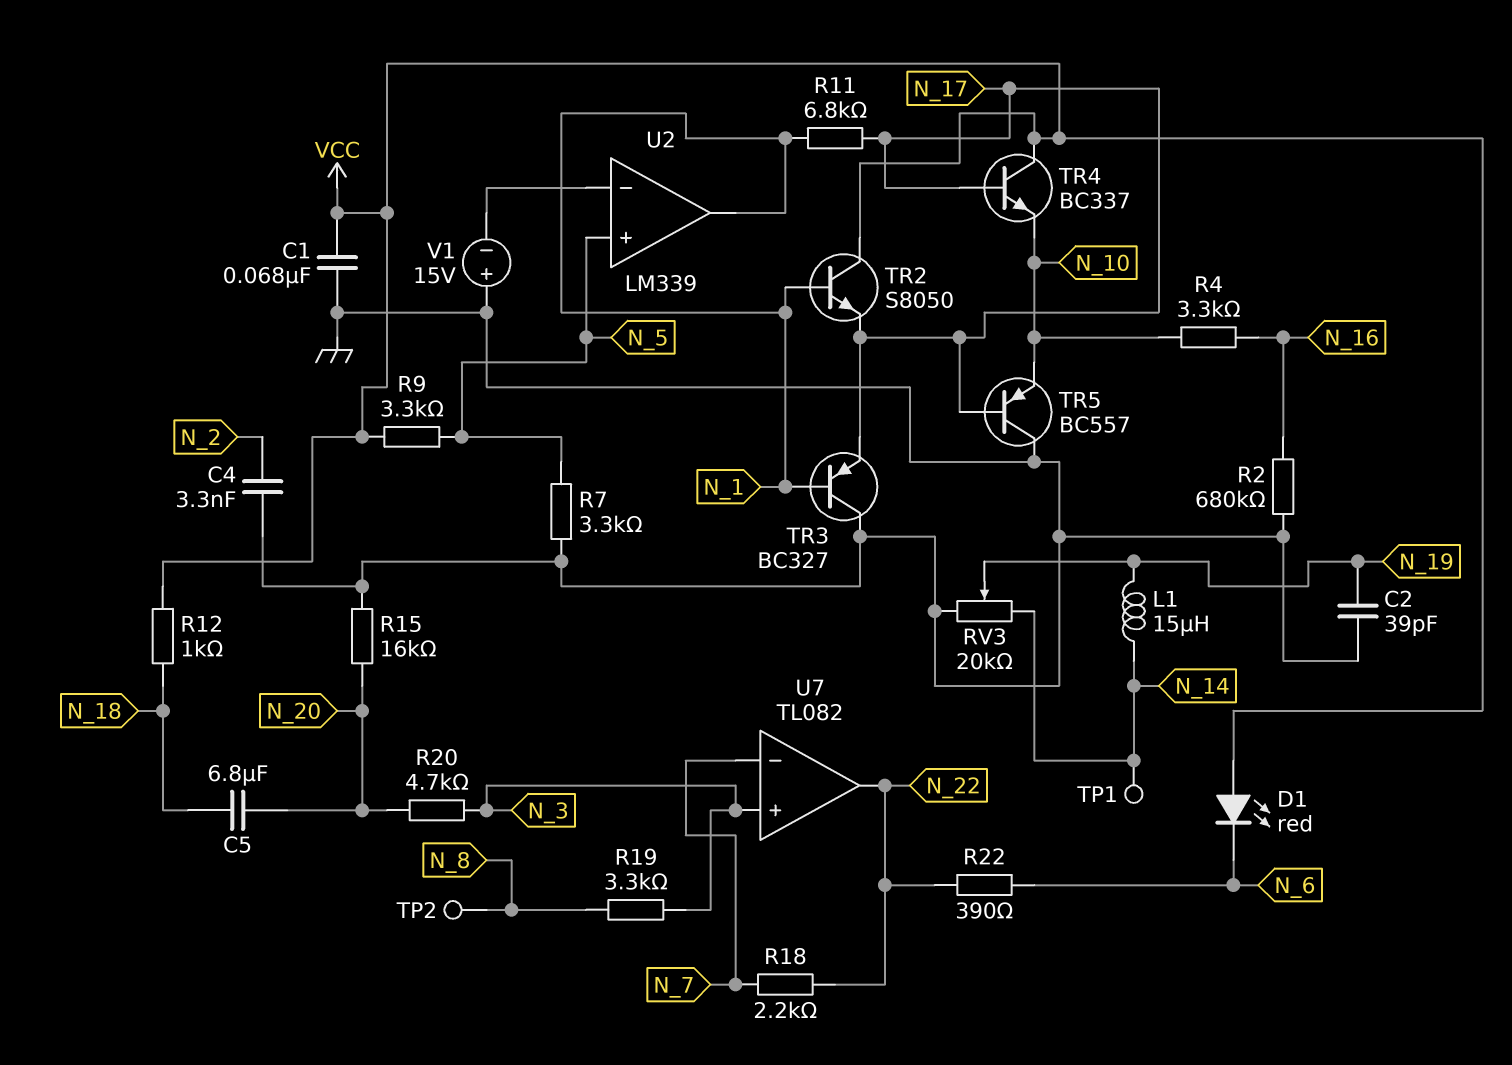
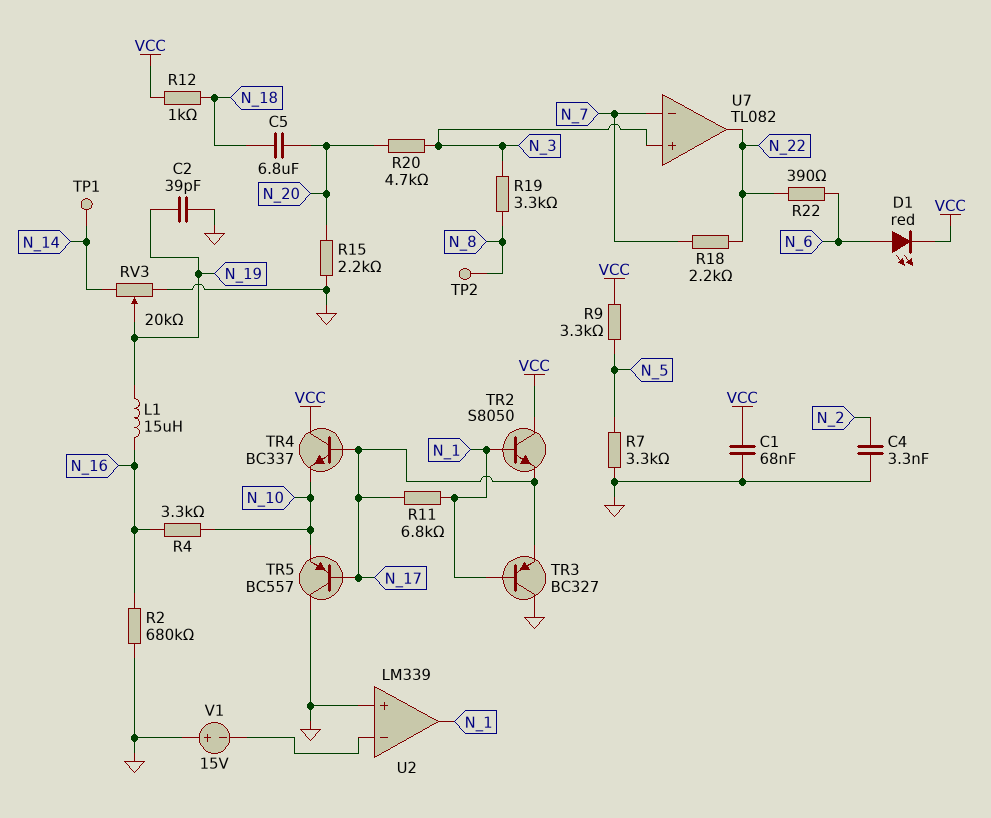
D1: LED red (A VCC, K N_6) -> LED red (A N_6, K VCC)
L1: 15uH (N_14, N_19) -> 15uH (N_16, N_19)
R15: 16k (GND, N_20) -> 2.2k (GND, N_20)
U2 pin in+: N_5 -> GND

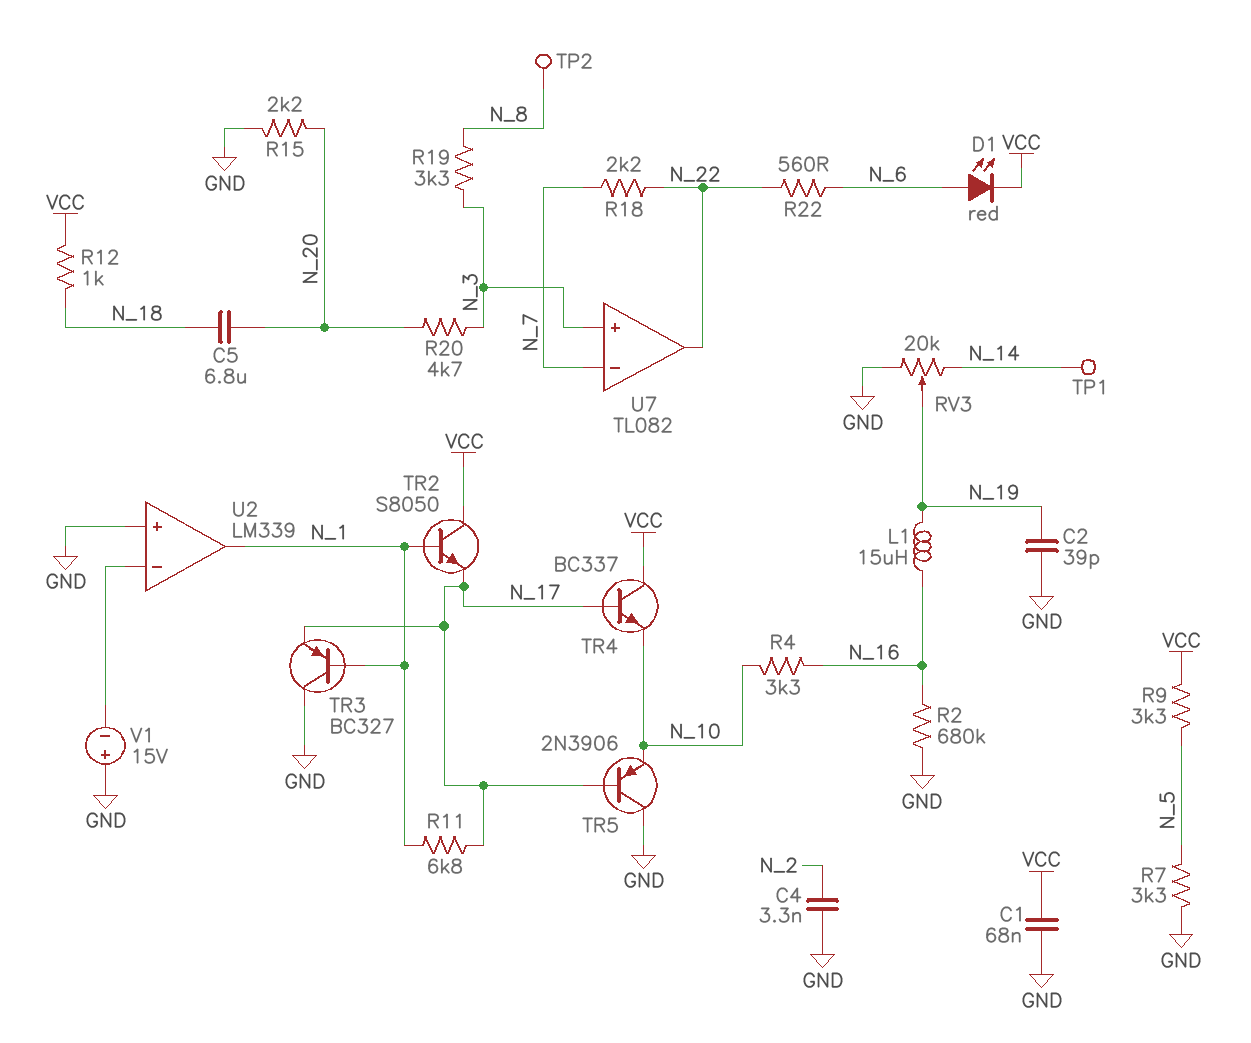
R22: 390 (N_6, N_22) -> 560 (N_6, N_22)
TR5: PNP BC557 (B N_17, C GND, E N_10) -> PNP 2N3906 (B N_17, C GND, E N_10)

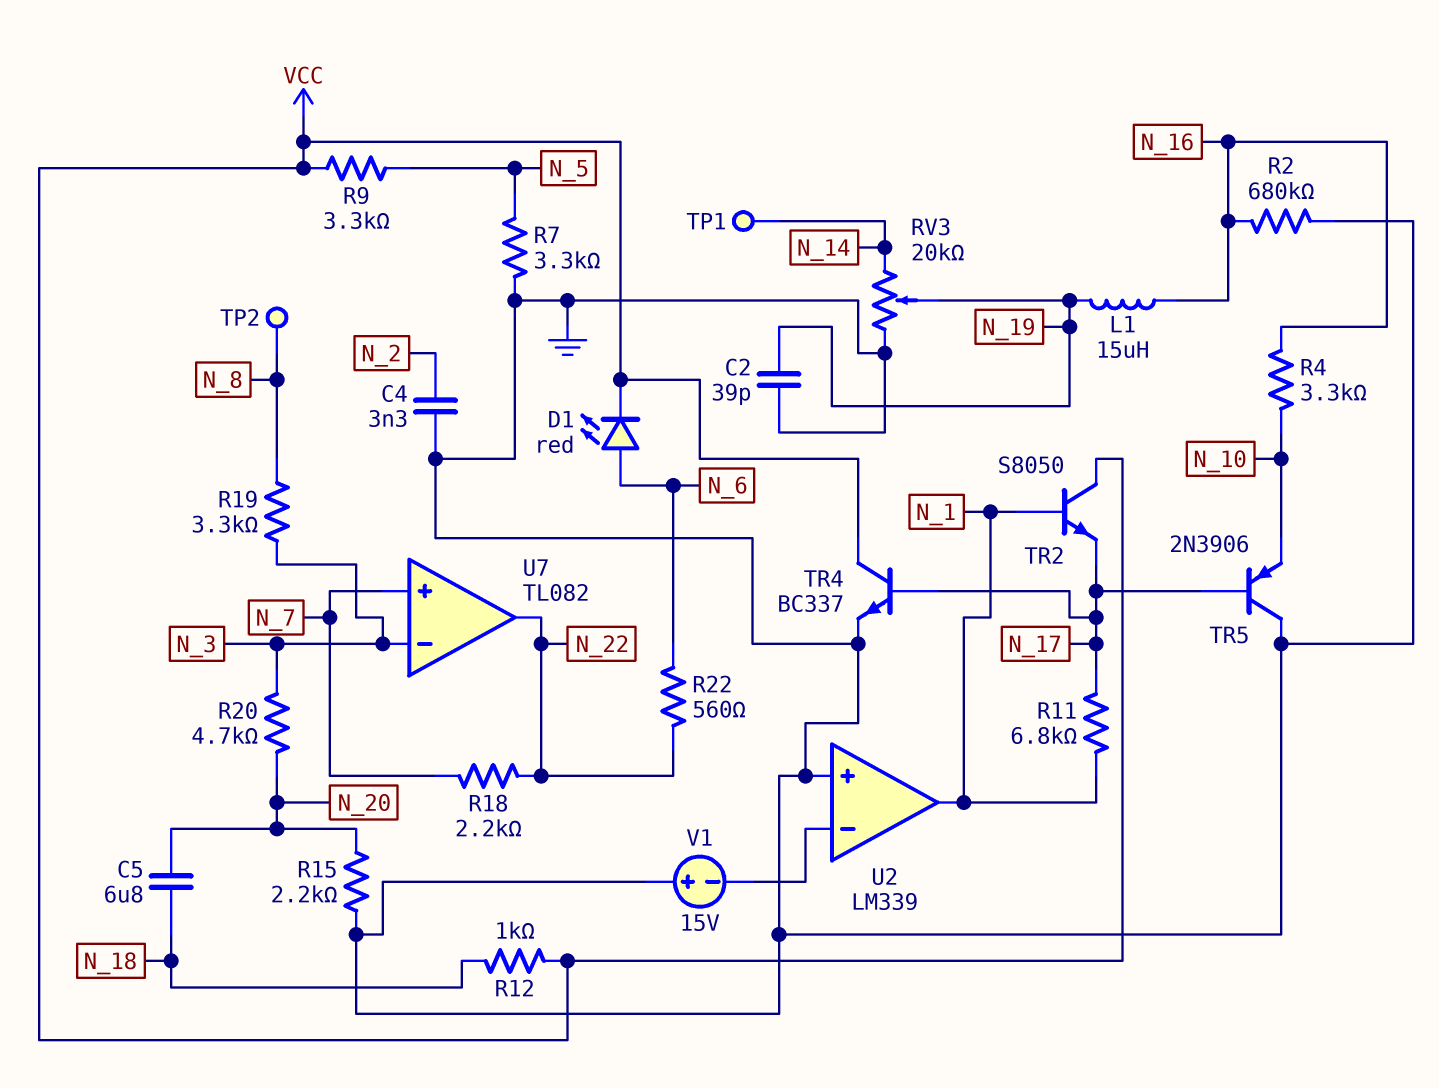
C1: 68nF (GND, VCC) -> none
TR3: PNP BC327 (B N_1, C GND, E N_17) -> none
TR4: NPN BC337 (B N_17, C VCC, E N_10) -> NPN BC337 (B N_17, C VCC, E GND)
U7 pin in+: N_3 -> N_7
U7 pin in-: N_7 -> N_3

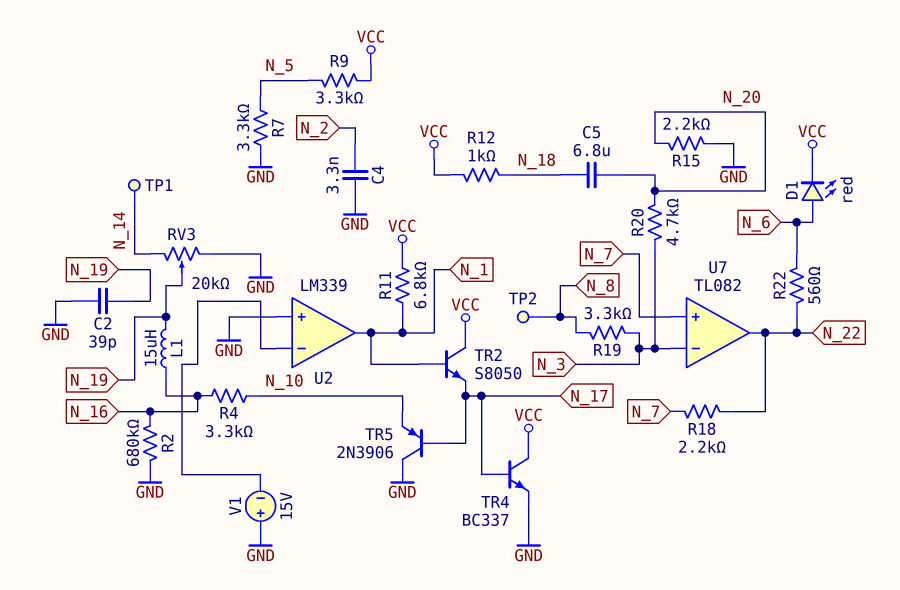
R11: 6.8k (N_1, N_17) -> 6.8k (N_1, VCC)

